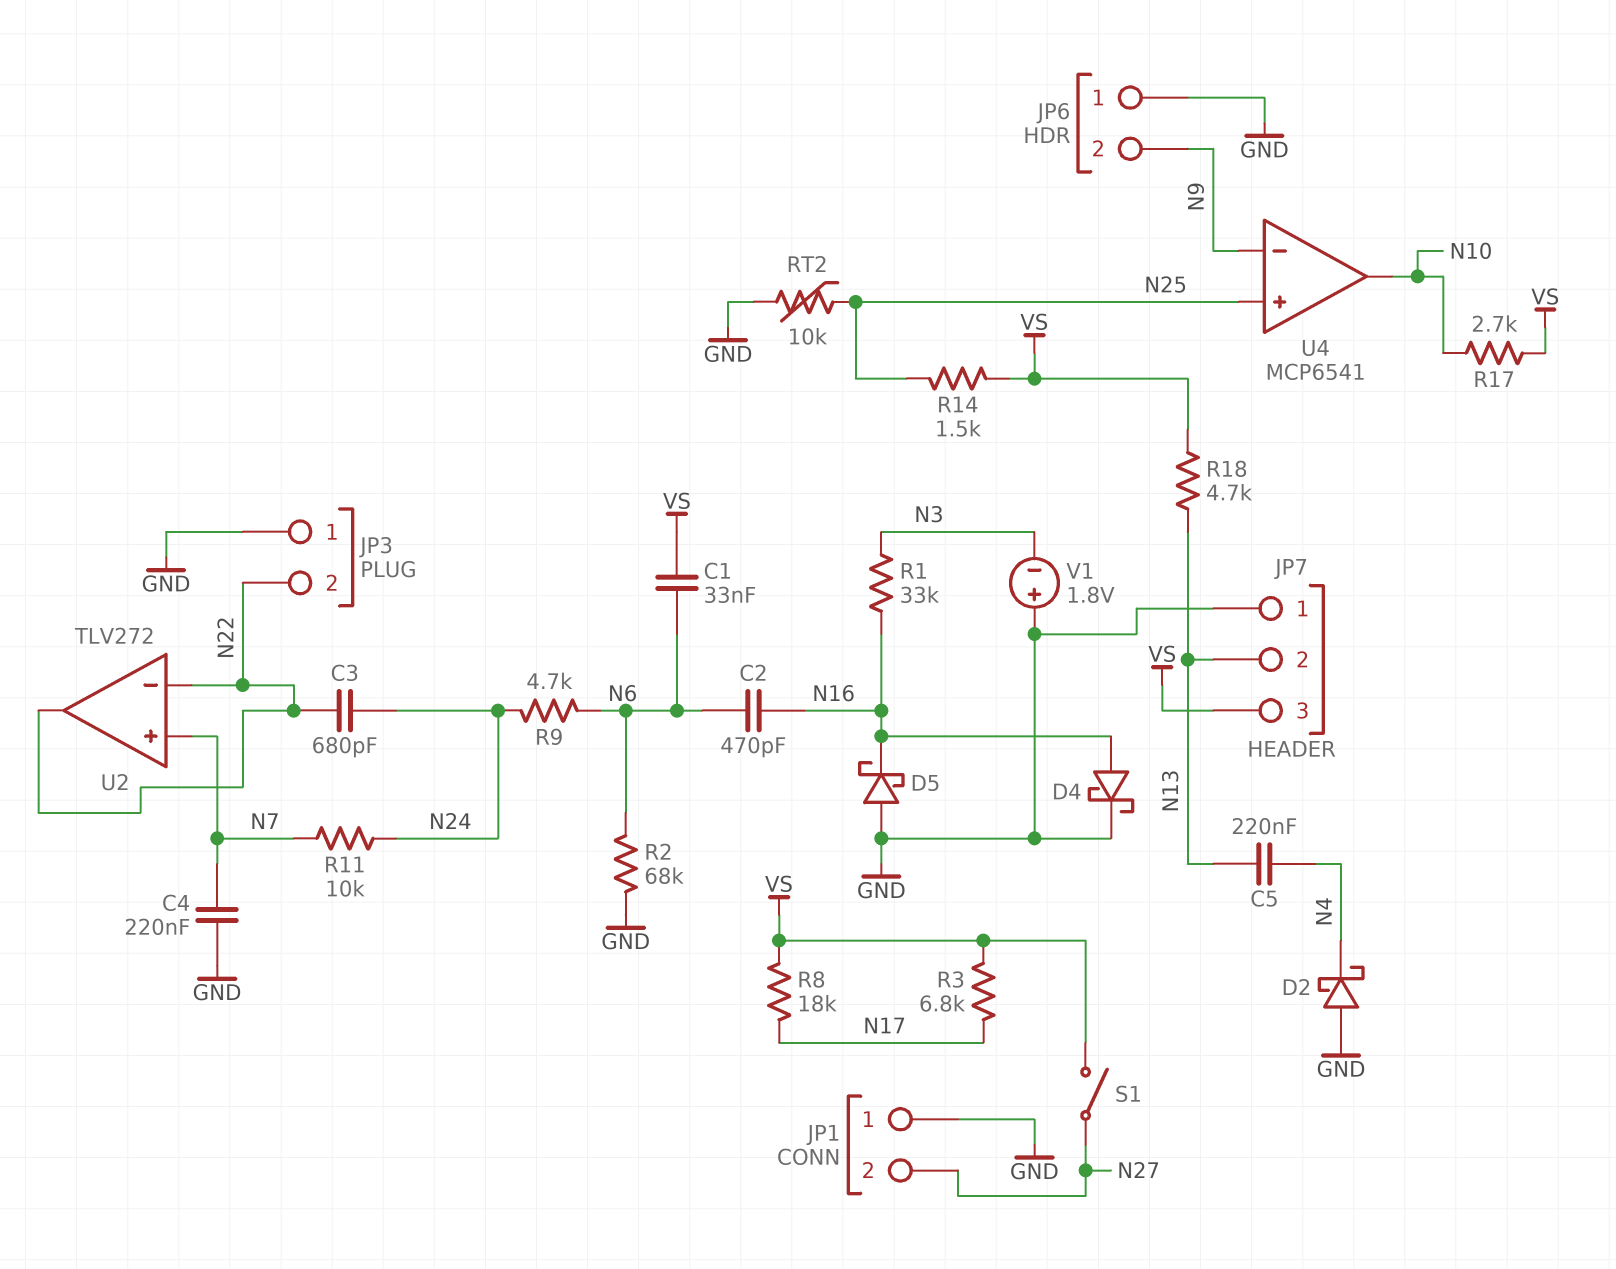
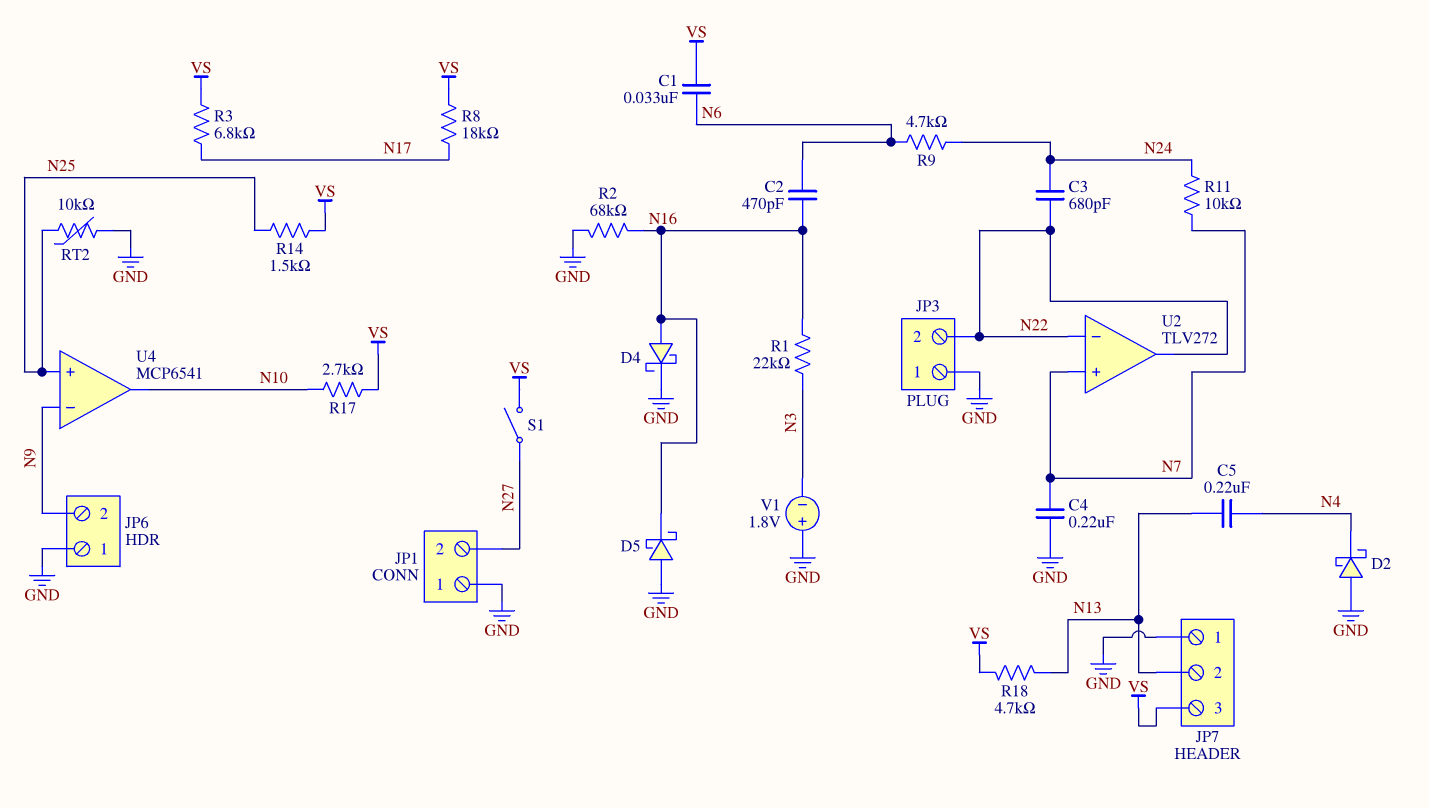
R1: 33k (N3, N16) -> 22k (N3, N16)
R2: 68k (GND, N6) -> 68k (GND, N16)

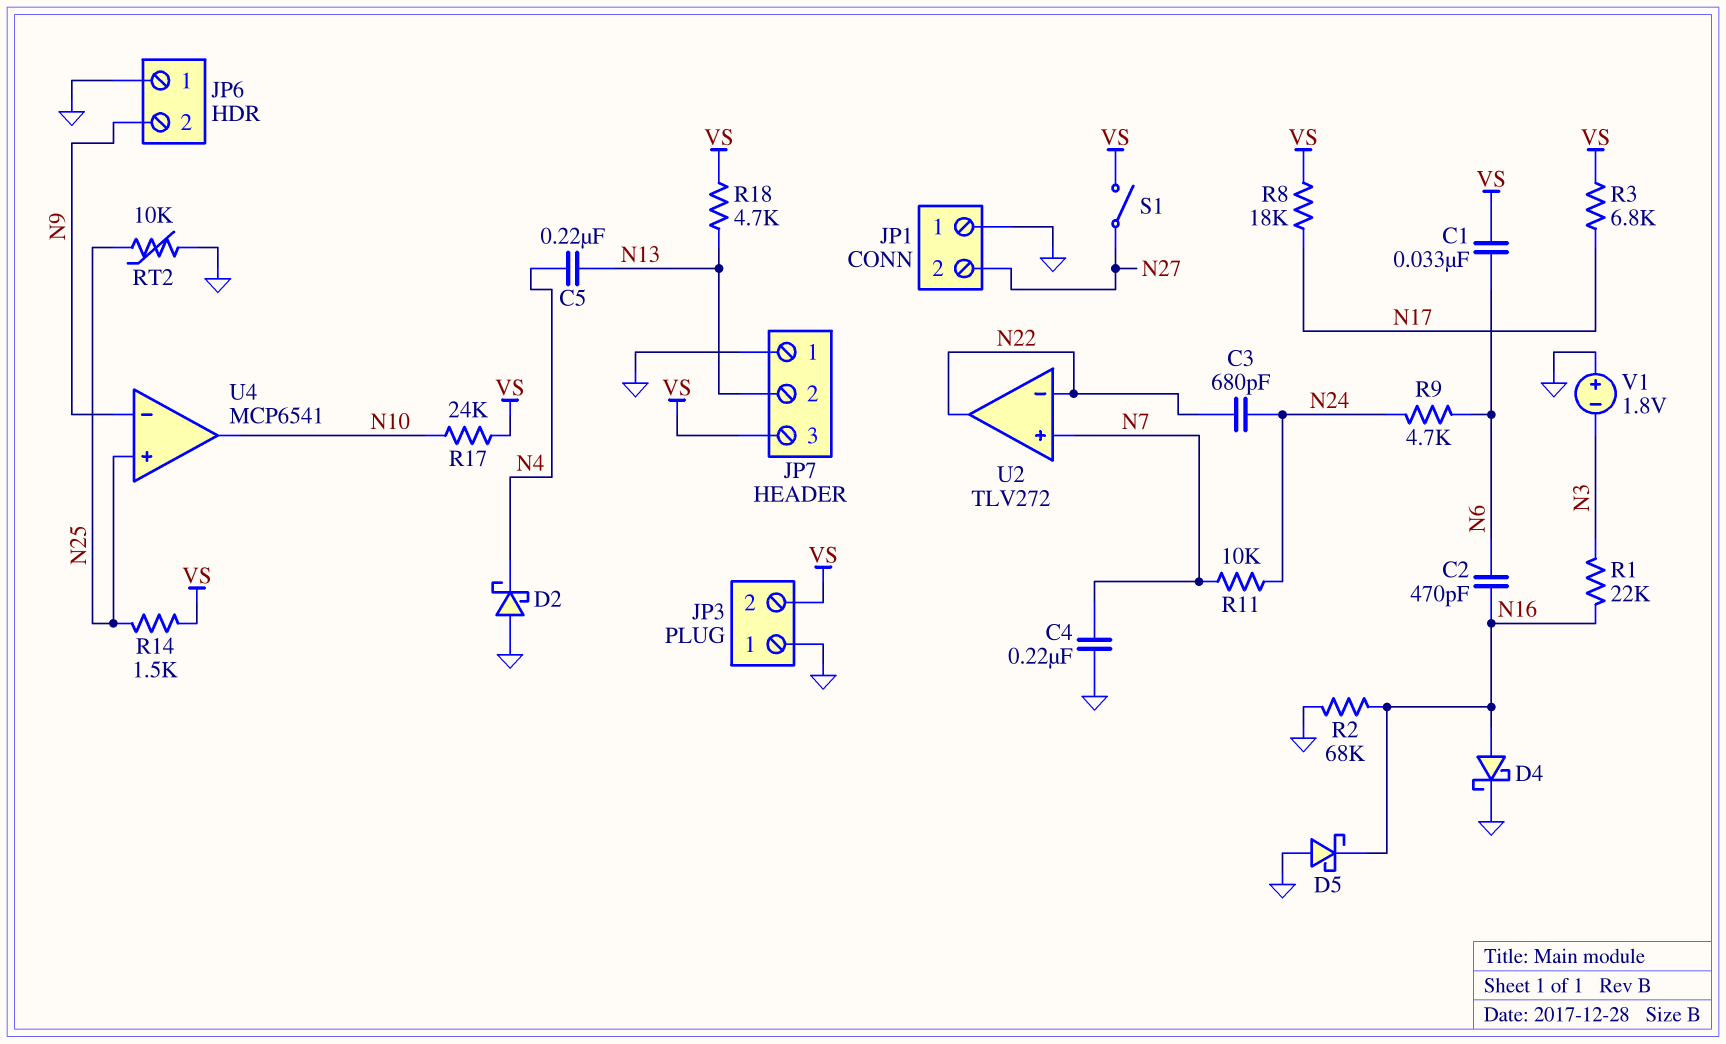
JP3 pin 2: N22 -> VS
R17: 2.7k (N10, VS) -> 24k (N10, VS)

